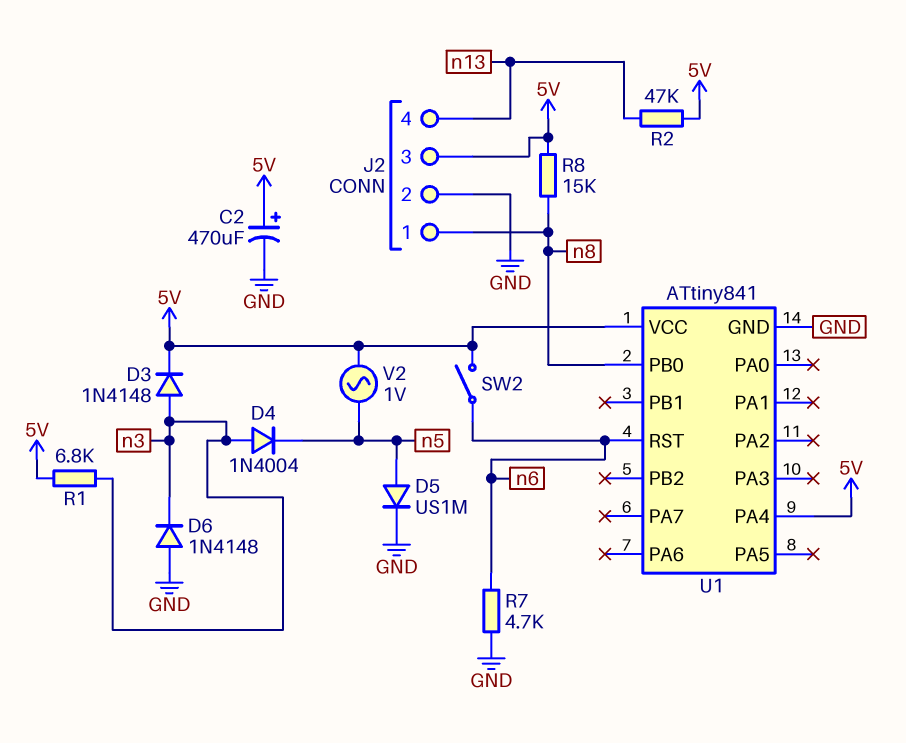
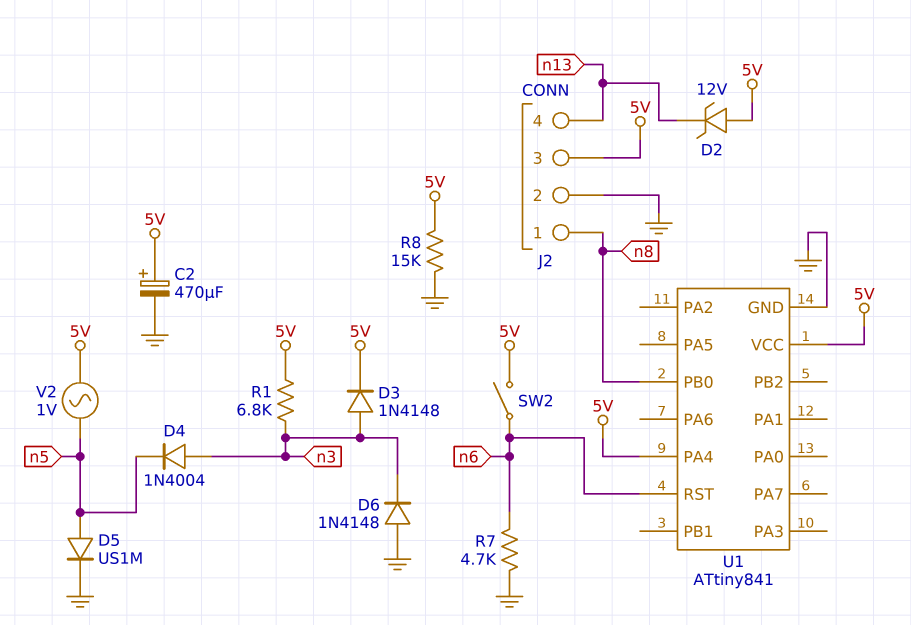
D2: none -> zener 12V (A 5V, K n13)
R2: 47k (5V, n13) -> none
R8: 15k (5V, n8) -> 15k (5V, GND)

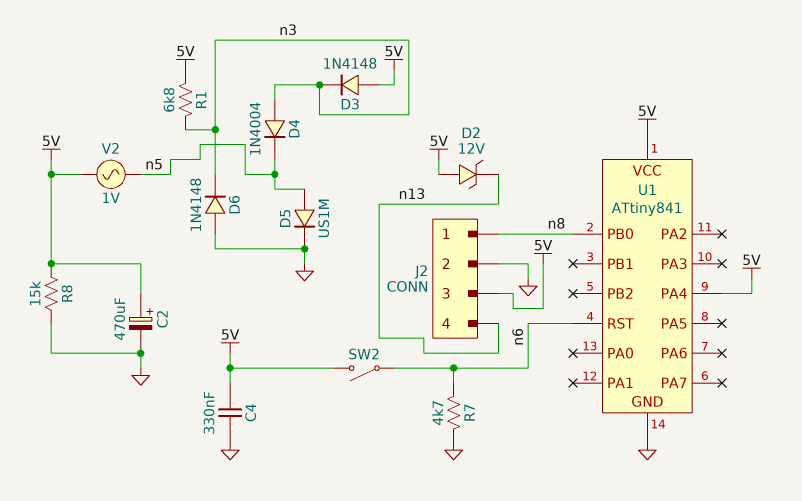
C4: none -> 330nF (5V, GND)
D3: diode 1N4148 (A n3, K 5V) -> diode 1N4148 (A 5V, K n3)

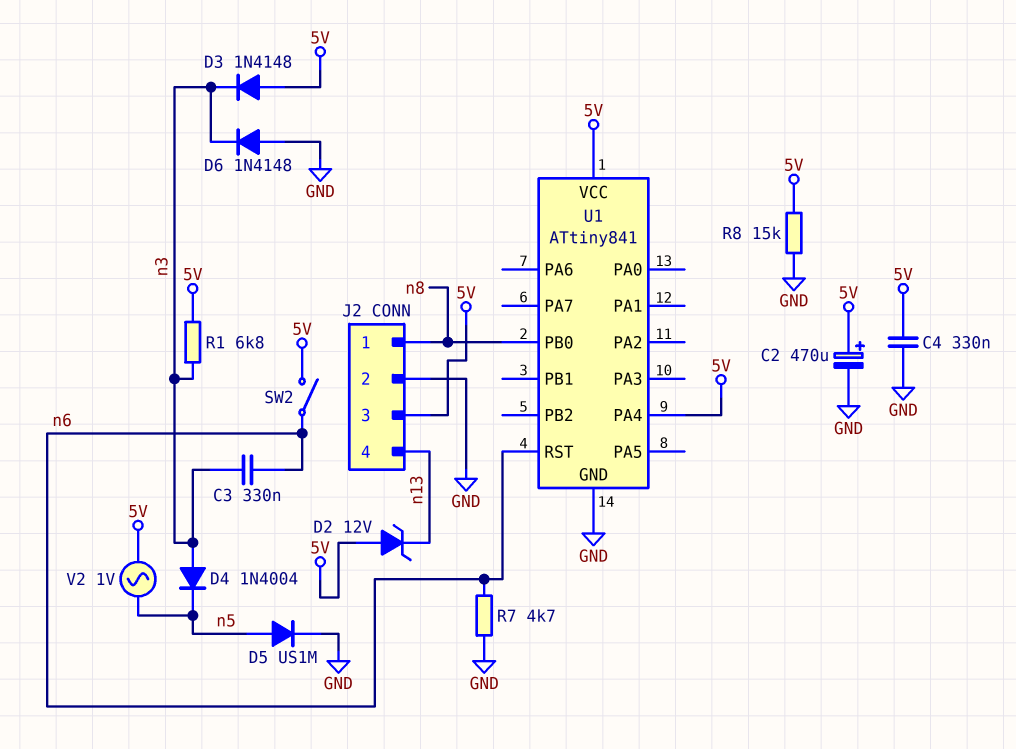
C3: none -> 330nF (n3, n6)

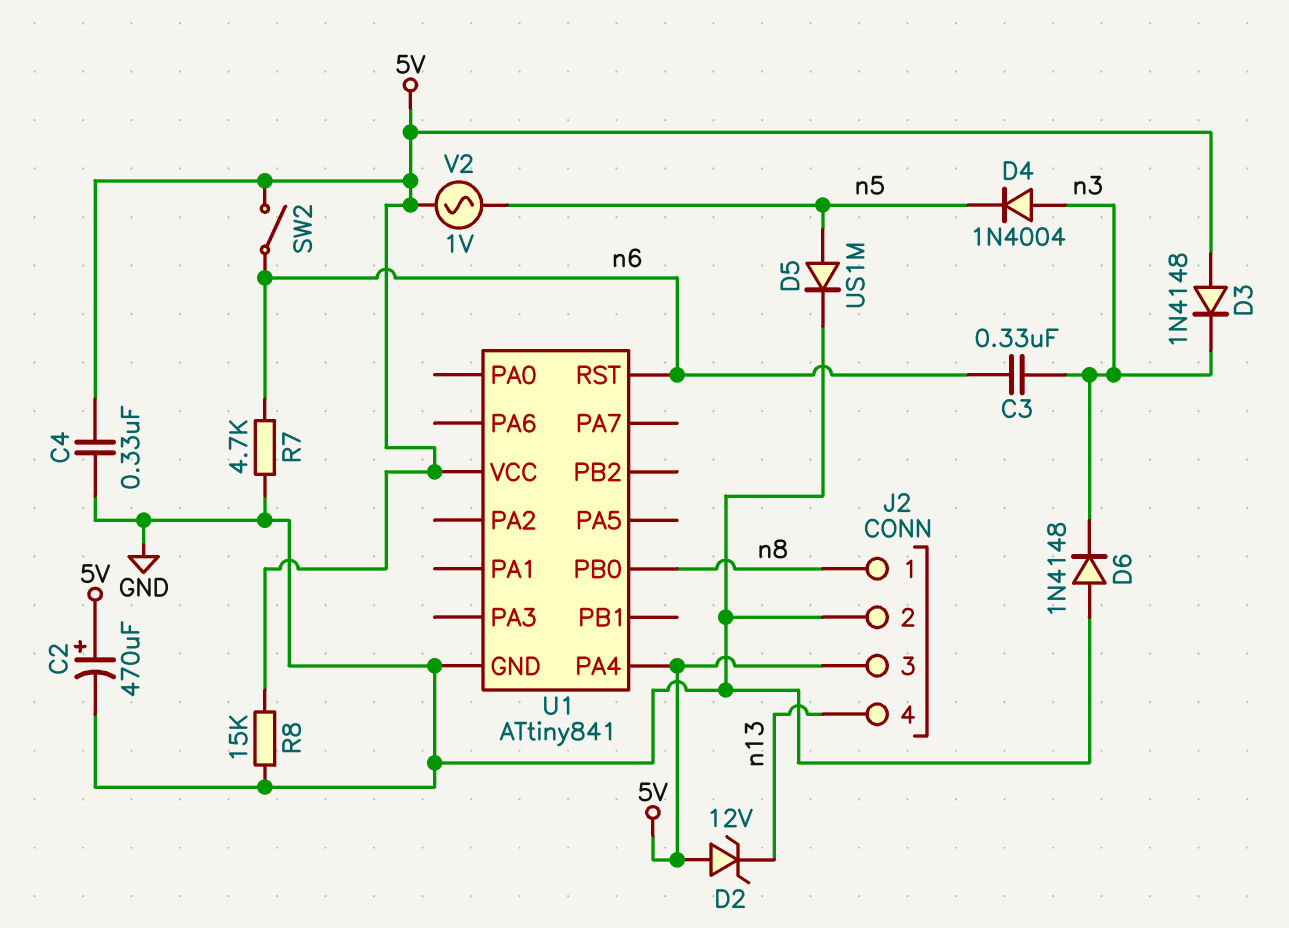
R1: 6.8k (5V, n3) -> none

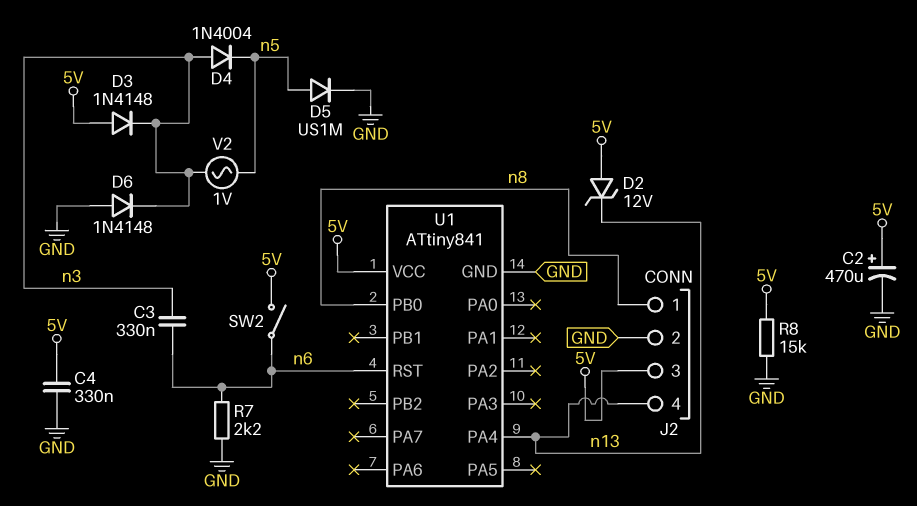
R7: 4.7k (GND, n6) -> 2.2k (GND, n6)
U1 pin PA4: 5V -> n13
V2: AC 1V (5V, n5) -> AC 1V (n3, n5)

